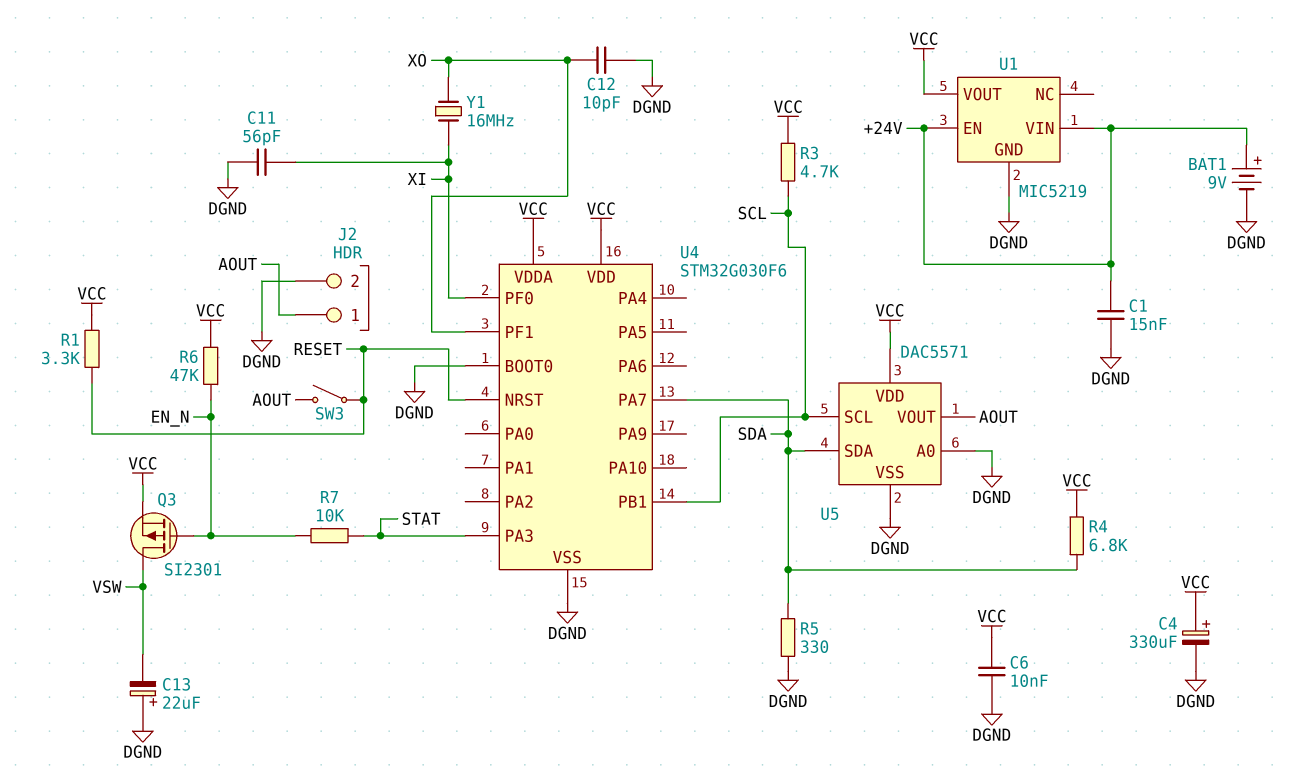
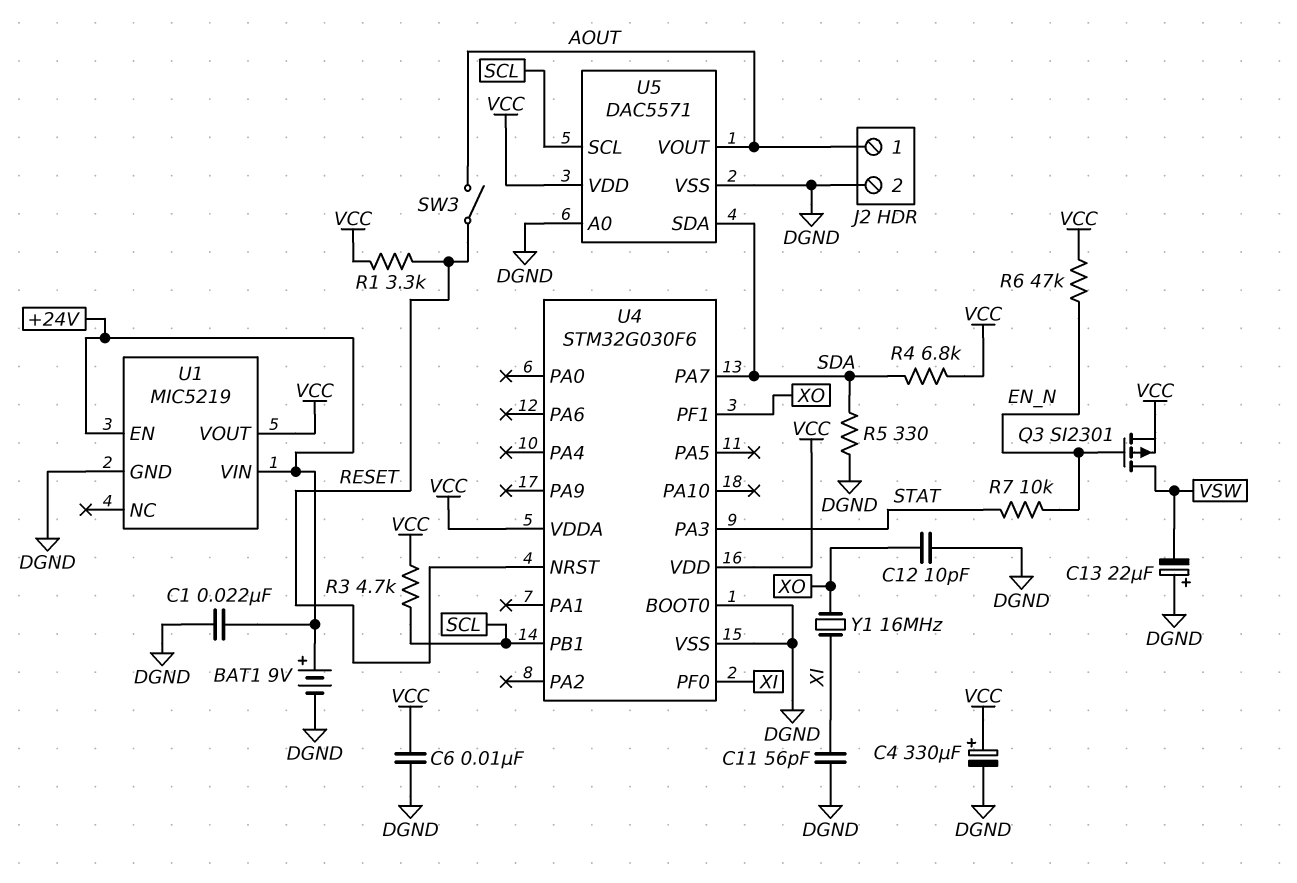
C1: 15nF (+24V, DGND) -> 22nF (+24V, DGND)

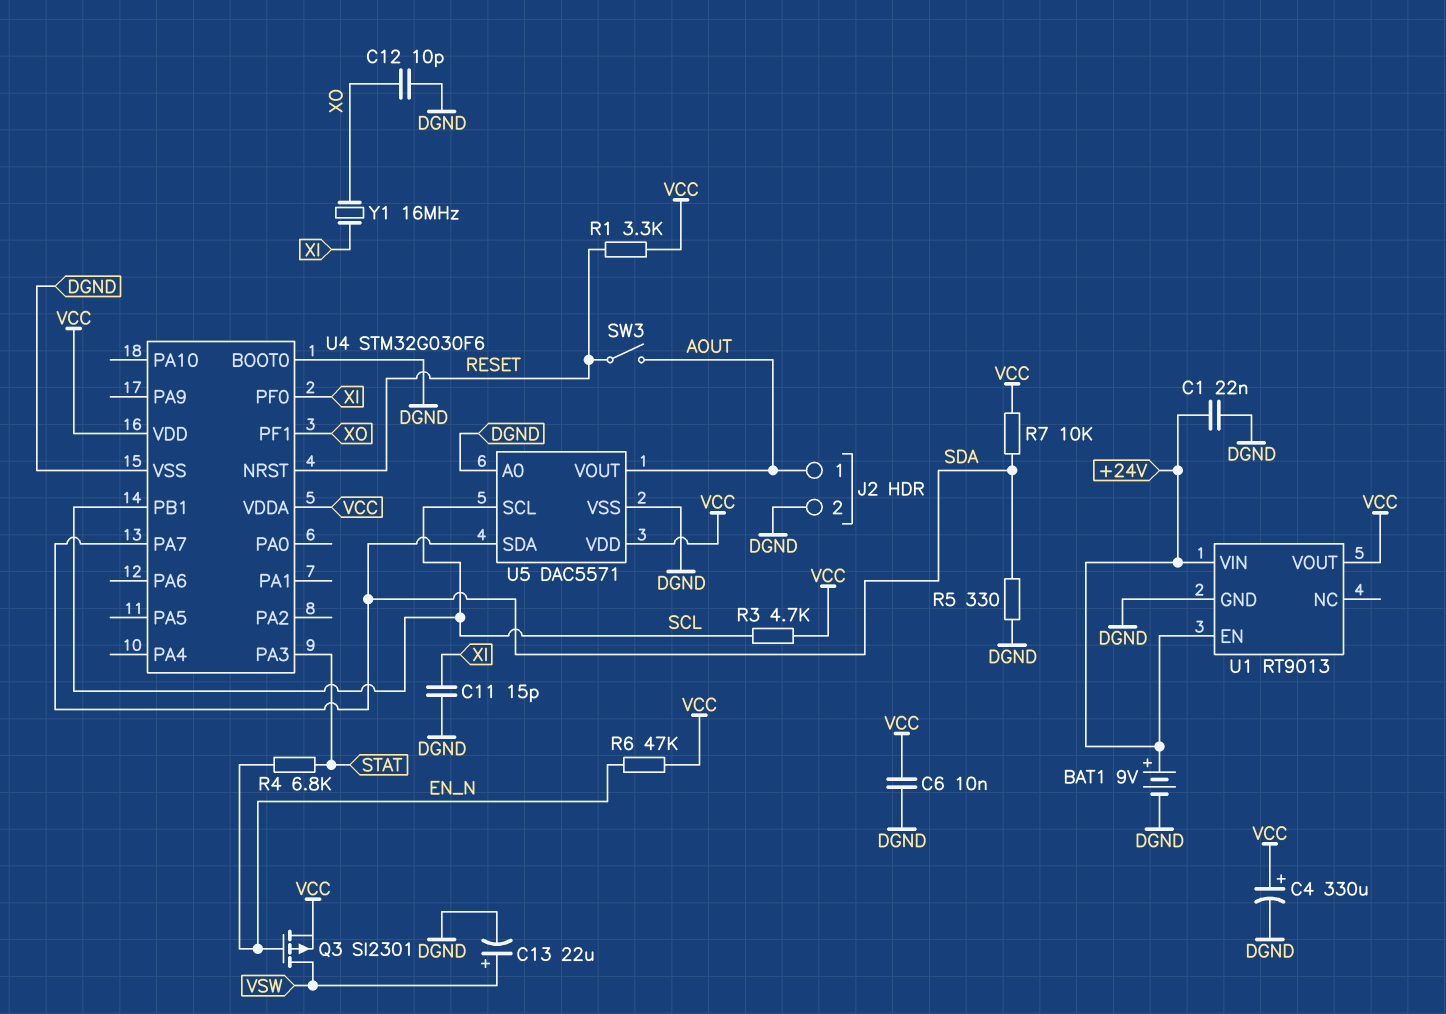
C11: 56pF (DGND, XI) -> 15pF (DGND, XI)
C13: 22uF (plus DGND, minus VSW) -> 22uF (plus VSW, minus DGND)
R4: 6.8k (SDA, VCC) -> 6.8k (EN_N, STAT)
R7: 10k (EN_N, STAT) -> 10k (SDA, VCC)
U1: MIC5219 -> RT9013

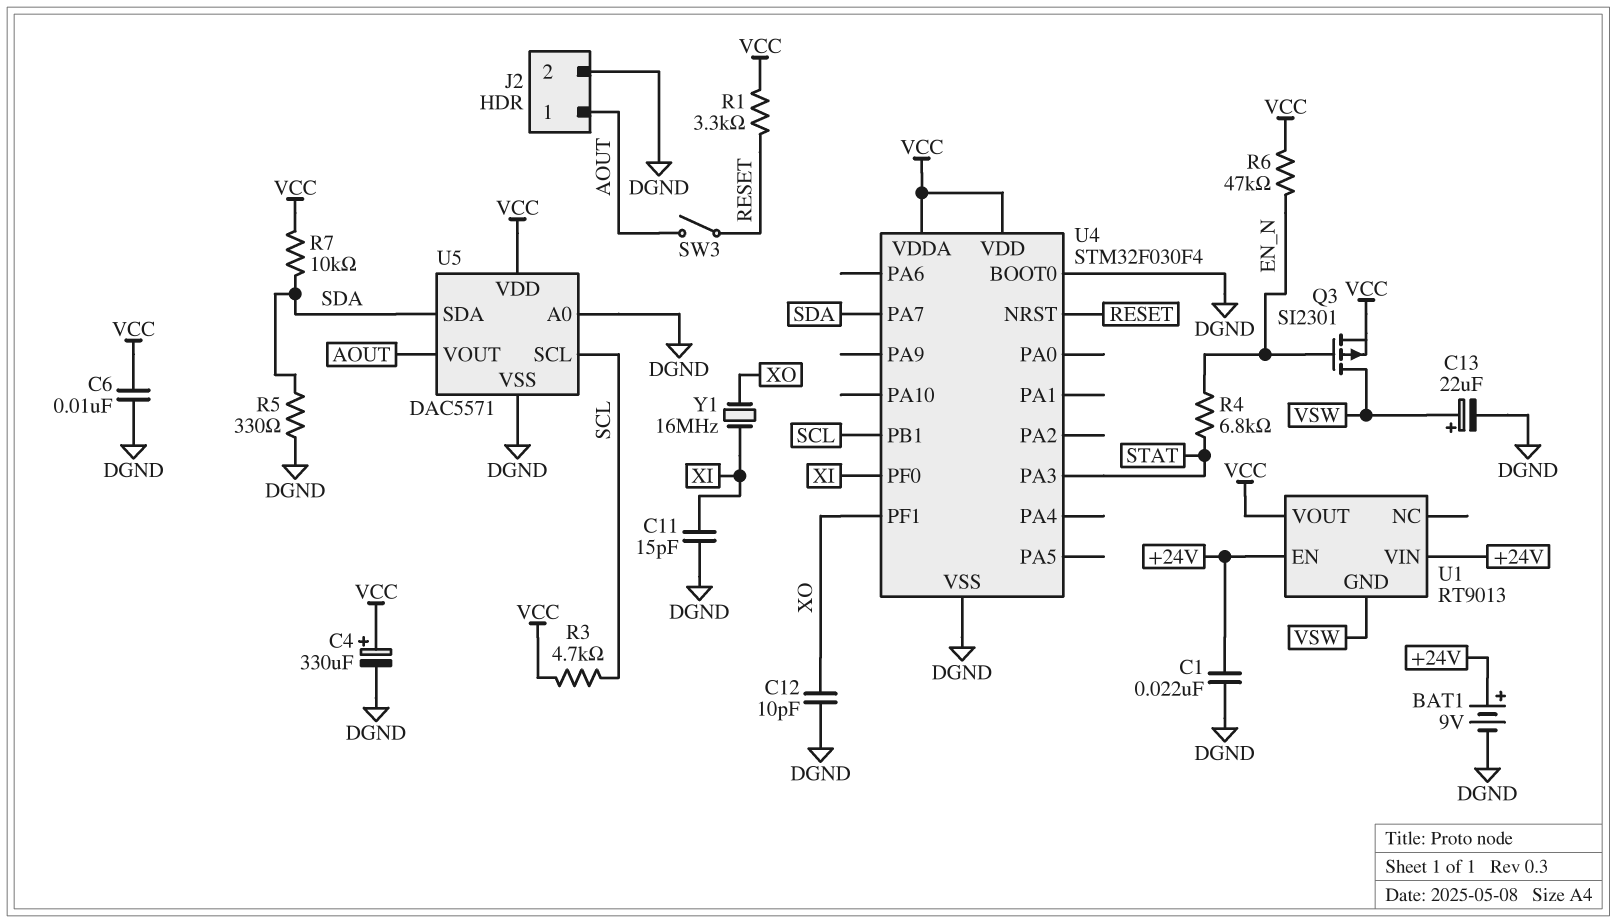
U1 pin GND: DGND -> VSW
U4: STM32G030F6 -> STM32F030F4

